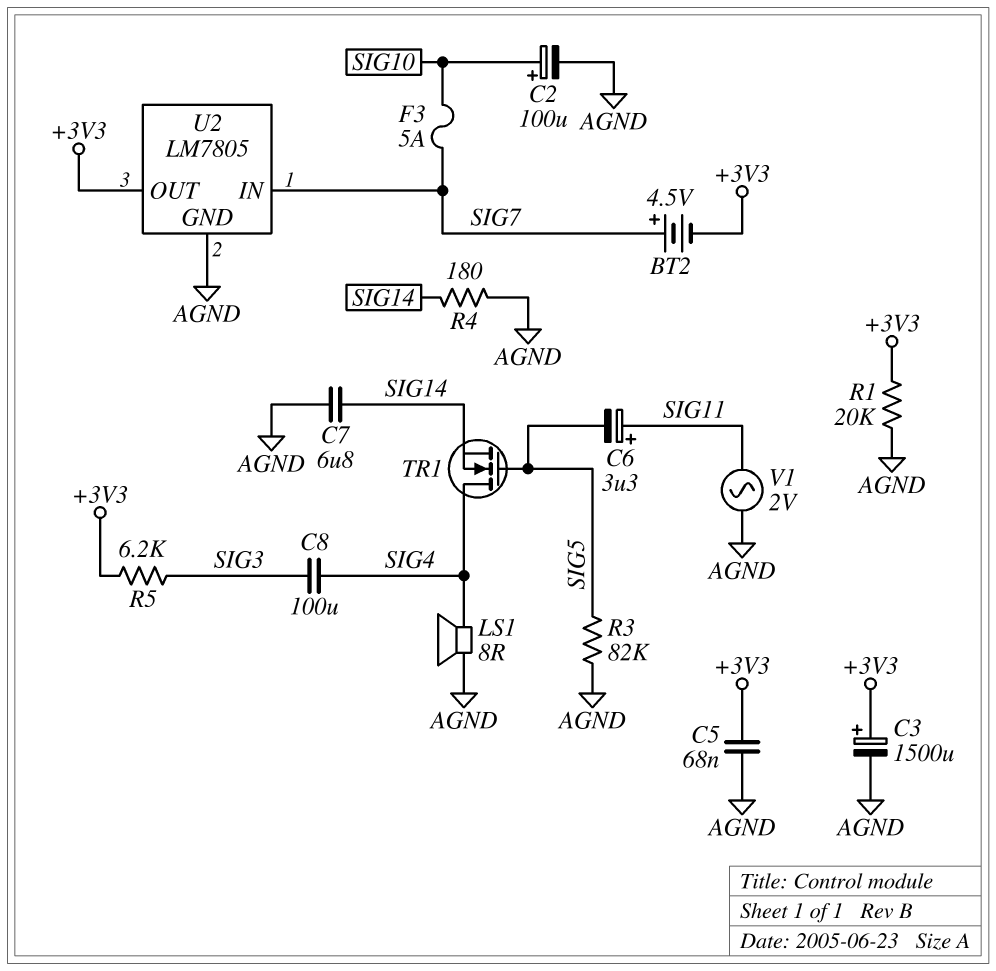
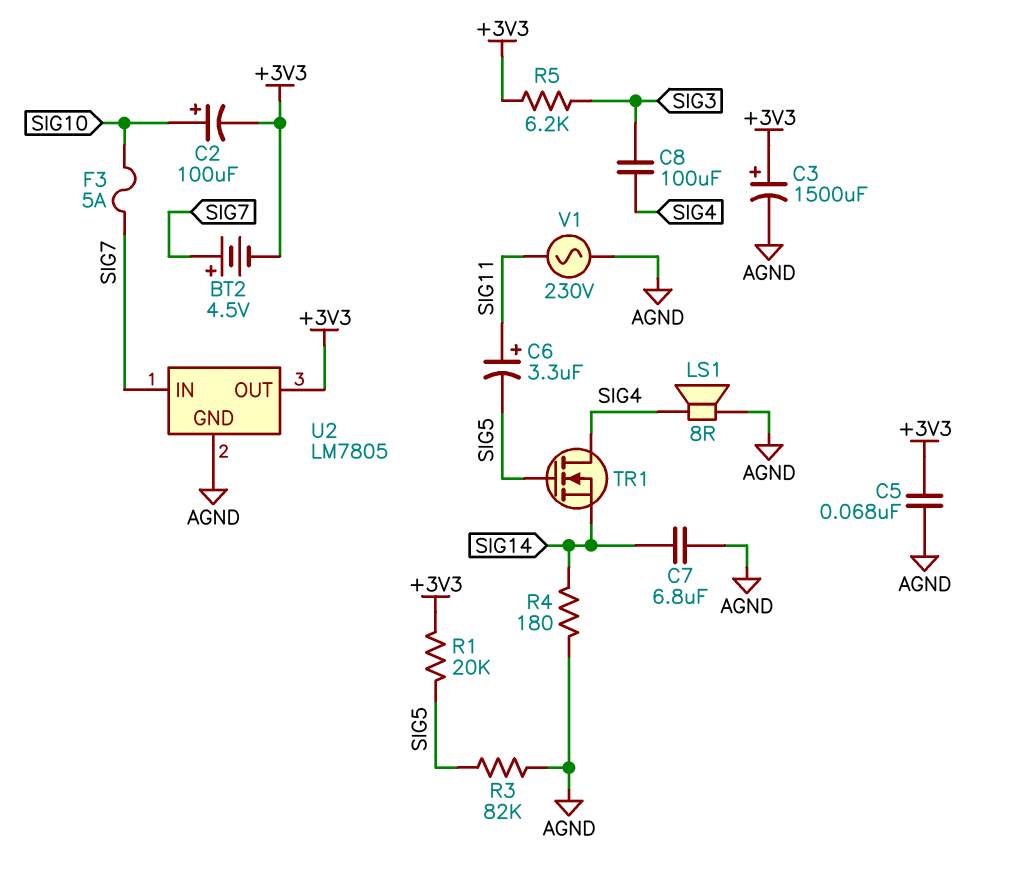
C2: 100uF (plus SIG10, minus AGND) -> 100uF (plus SIG10, minus +3V3)
R1: 20k (+3V3, AGND) -> 20k (+3V3, SIG5)
V1: AC 2V (AGND, SIG11) -> AC 230V (AGND, SIG11)

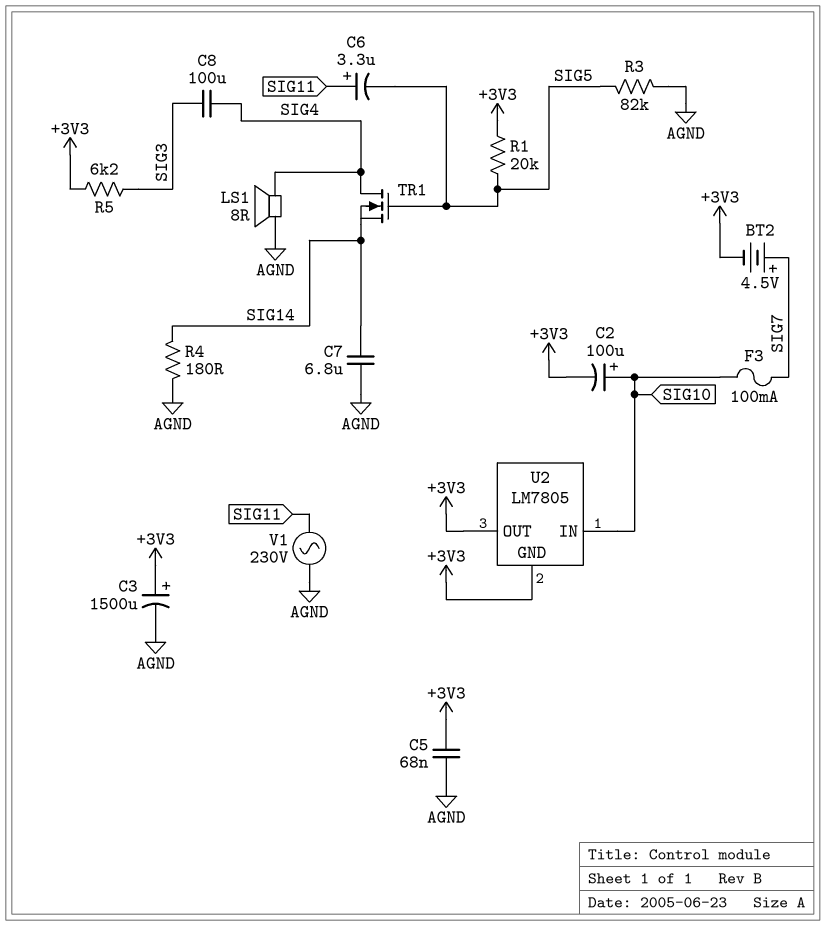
F3: 5A (SIG7, SIG10) -> 100mA (SIG7, SIG10)
U2 pin GND: AGND -> +3V3
U2 pin IN: SIG7 -> SIG10

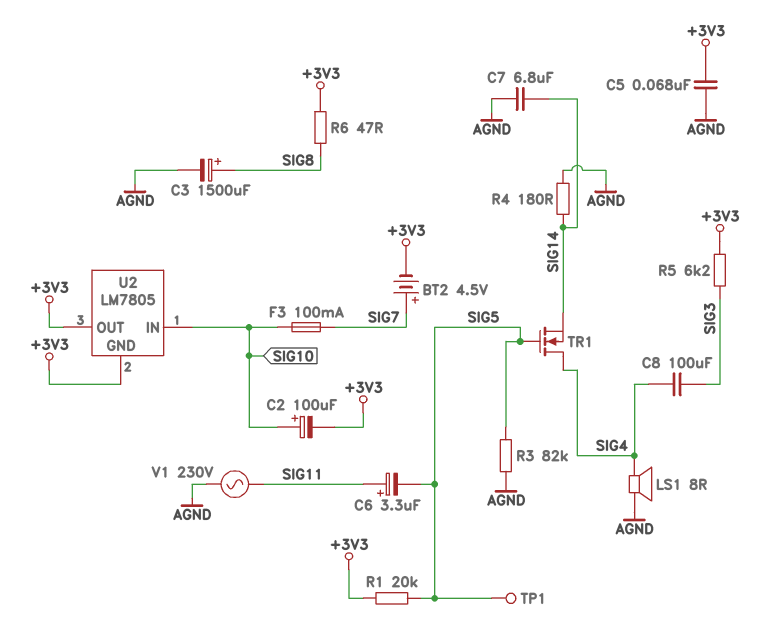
C3: 1500uF (plus +3V3, minus AGND) -> 1500uF (plus SIG8, minus AGND)
R6: none -> 47 (+3V3, SIG8)
TP1: none -> test point (SIG5)

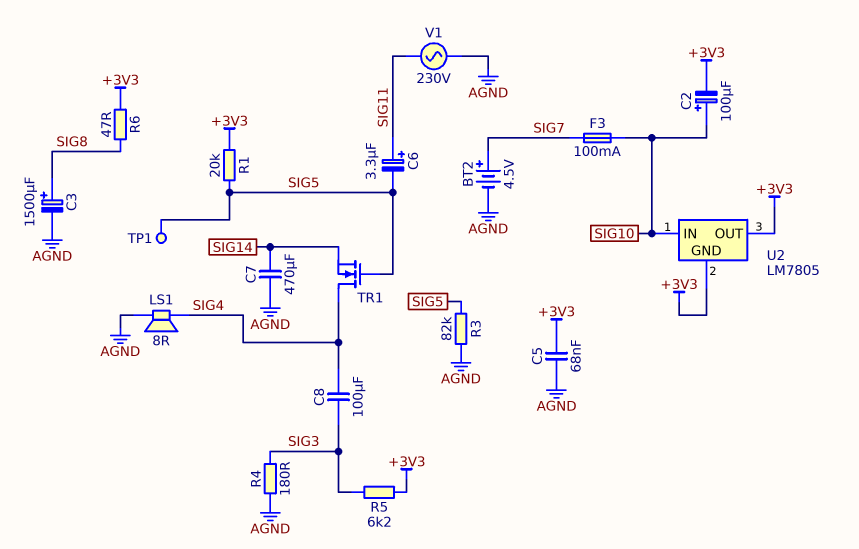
BT2: 4.5V (plus SIG7, minus +3V3) -> 4.5V (plus SIG7, minus AGND)
C7: 6.8uF (AGND, SIG14) -> 470uF (AGND, SIG14)
R4: 180 (AGND, SIG14) -> 180 (AGND, SIG3)

